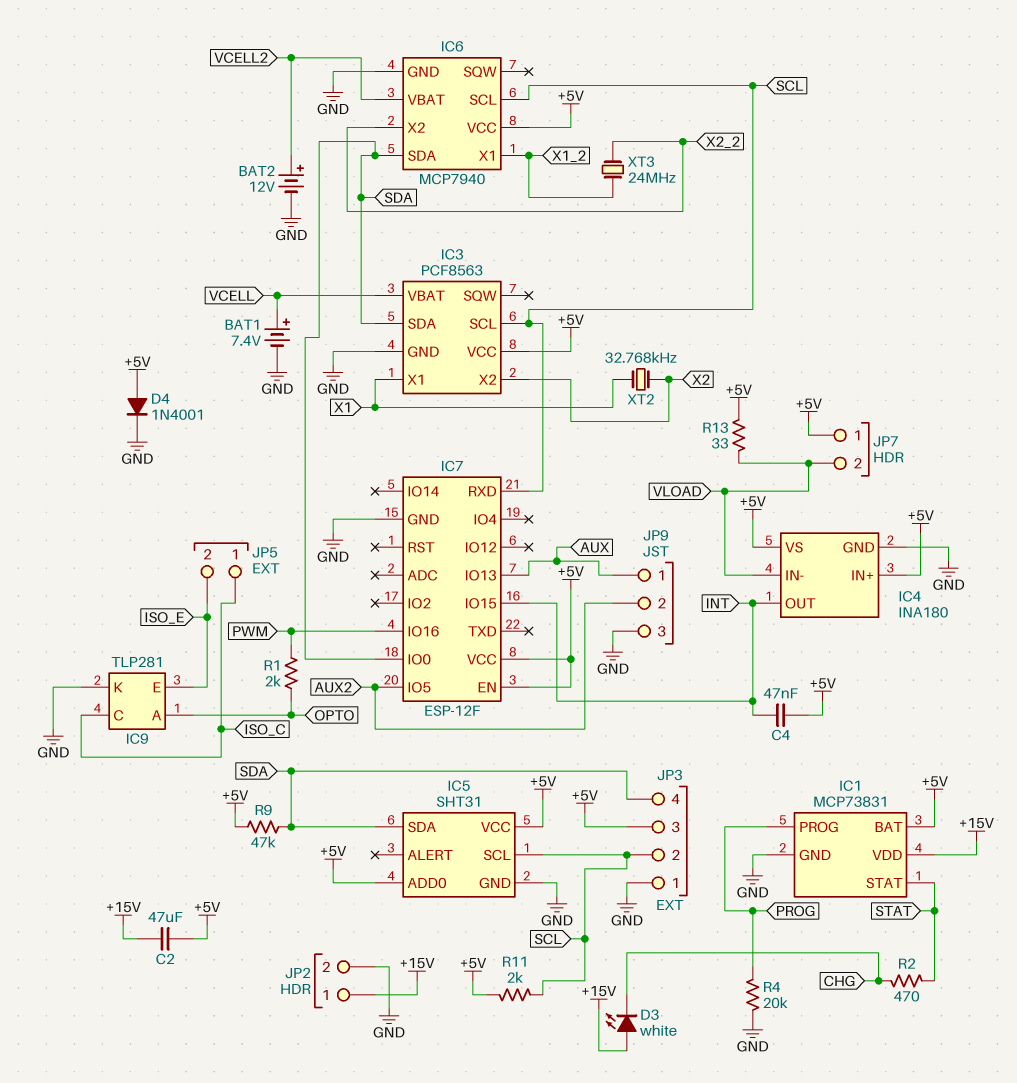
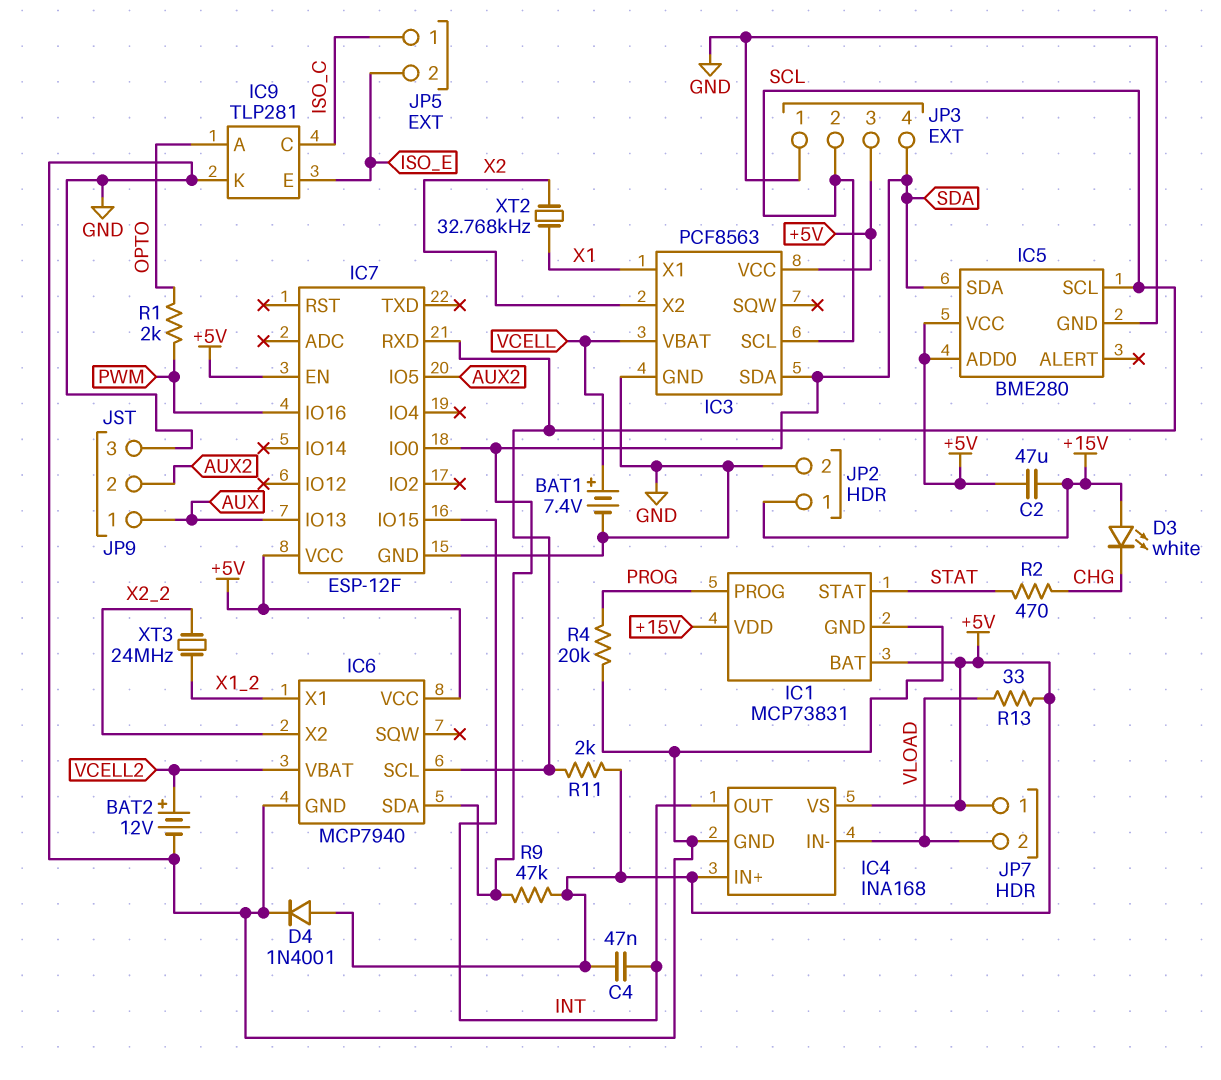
IC4: INA180 -> INA168
IC5: SHT31 -> BME280

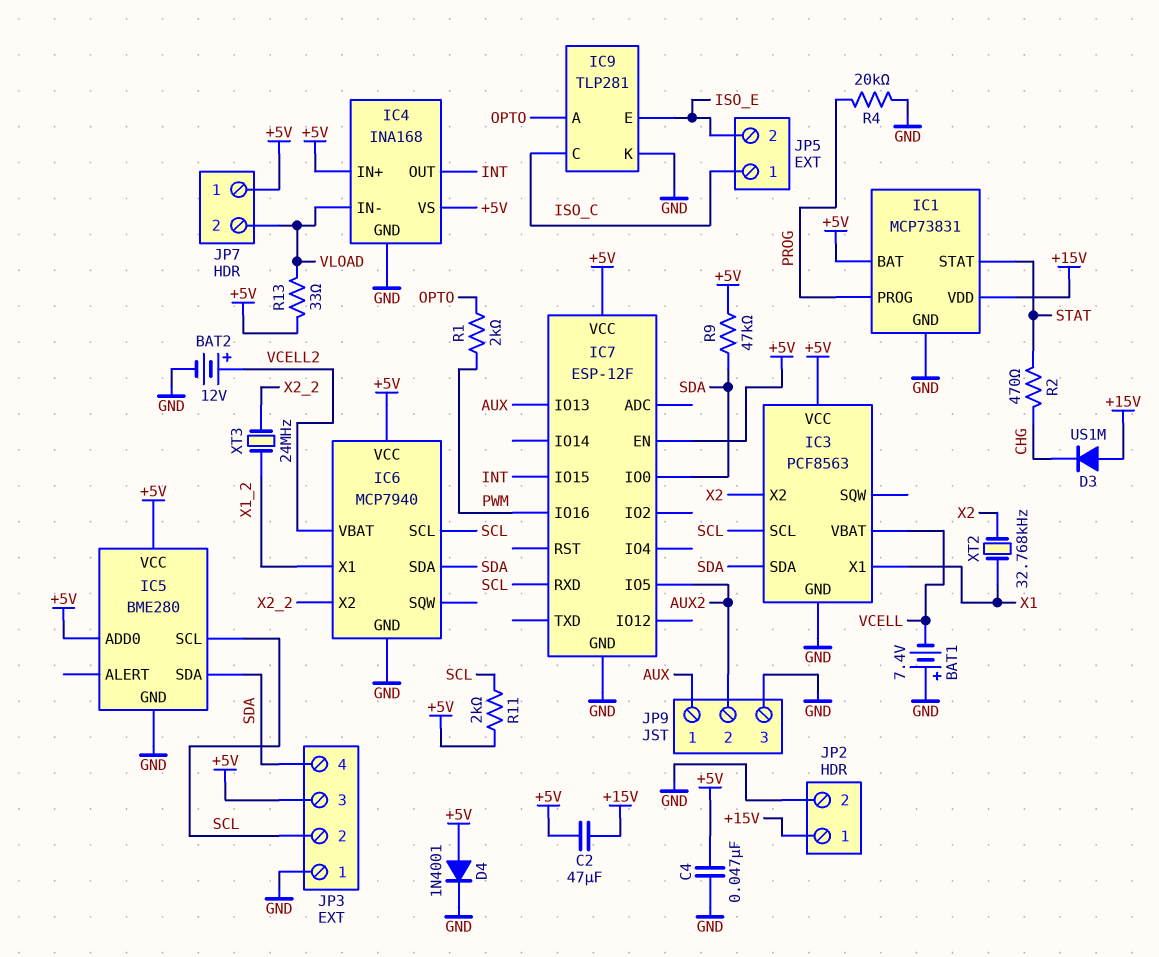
BAT1: 7.4V (plus VCELL, minus GND) -> 7.4V (plus GND, minus VCELL)
C4: 47nF (+5V, INT) -> 47nF (+5V, GND)
D3: LED white (A +15V, K CHG) -> diode US1M (A +15V, K CHG)

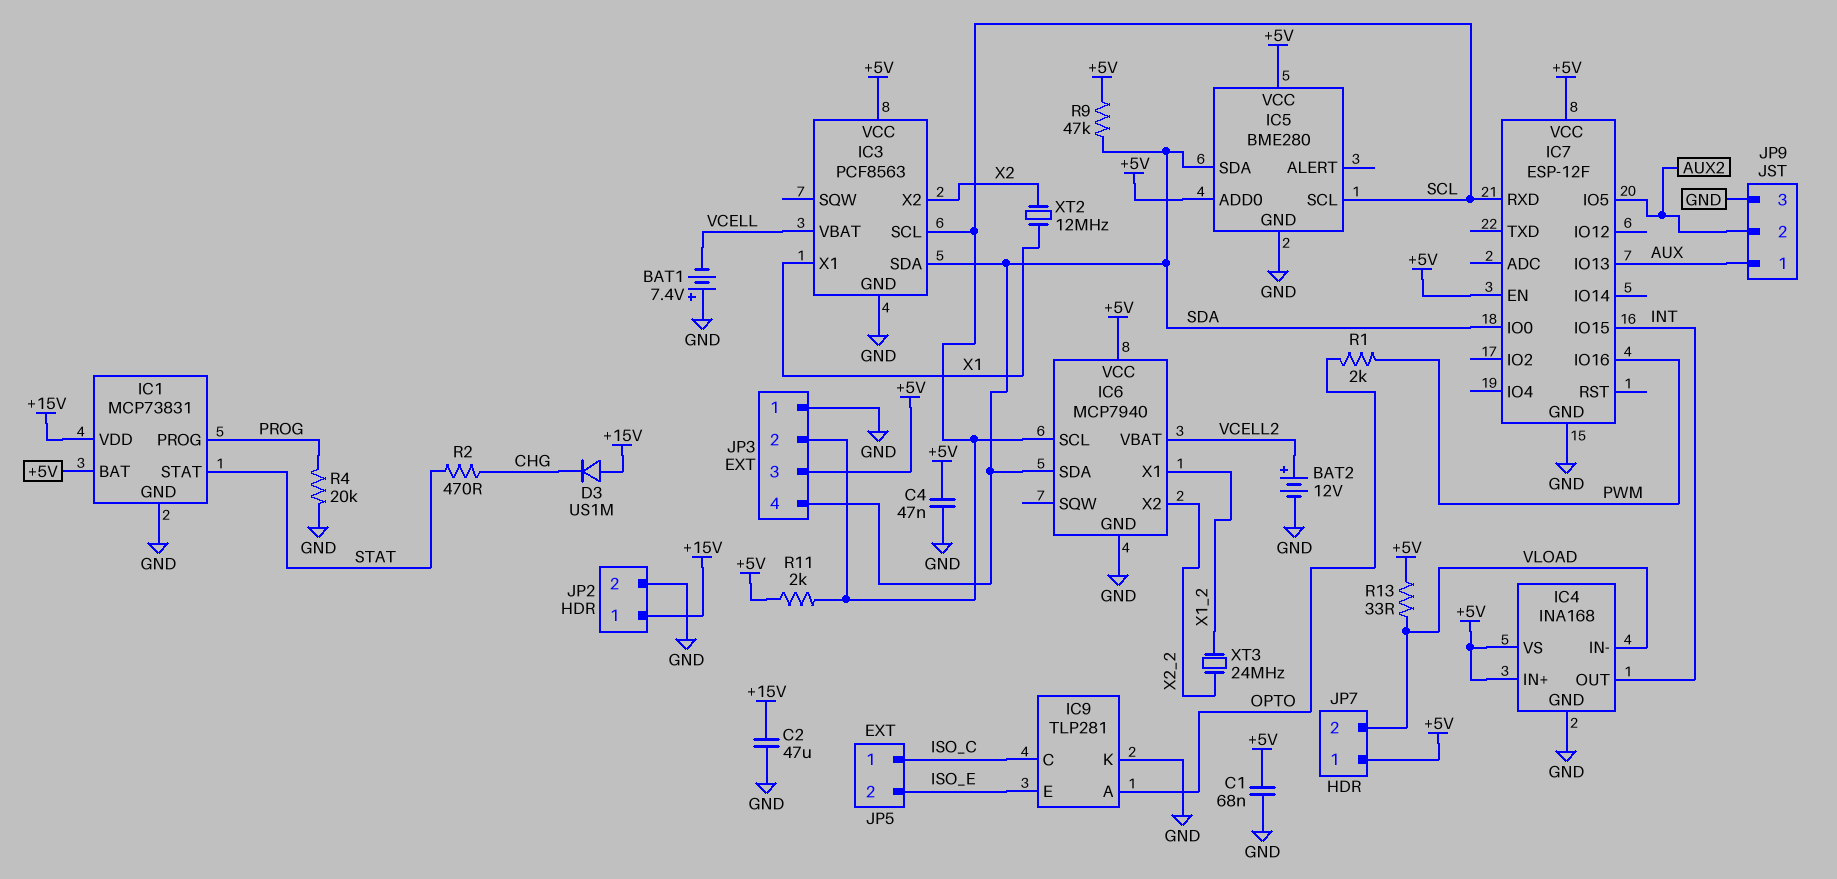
C1: none -> 68nF (+5V, GND)
C2: 47uF (+5V, +15V) -> 47uF (+15V, GND)
D4: diode 1N4001 (A +5V, K GND) -> none
XT2: 32.768kHz (X1, X2) -> 12MHz (X1, X2)

